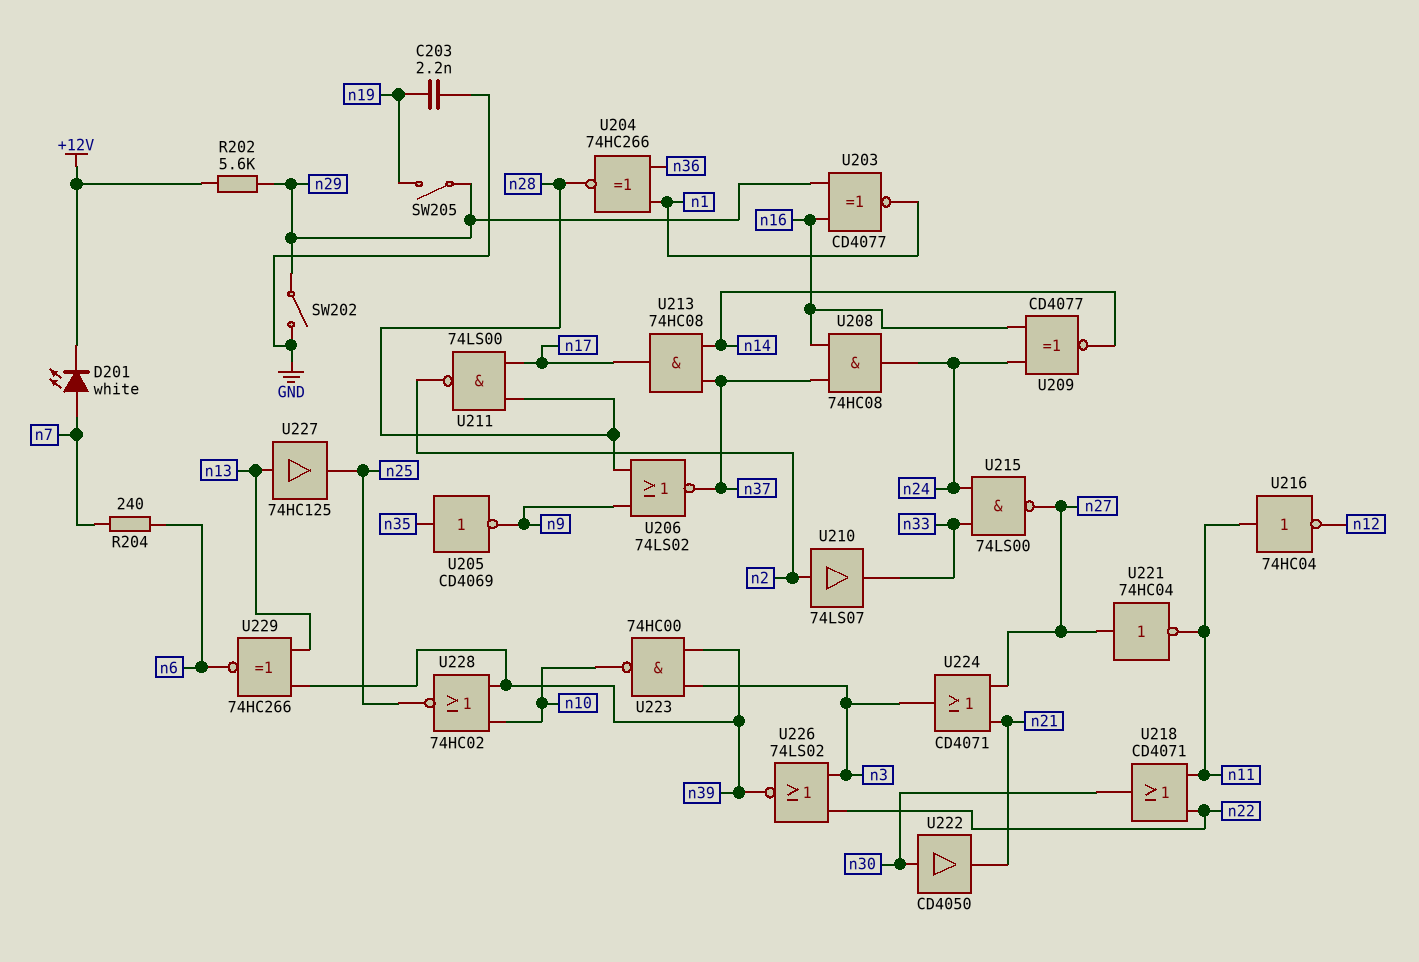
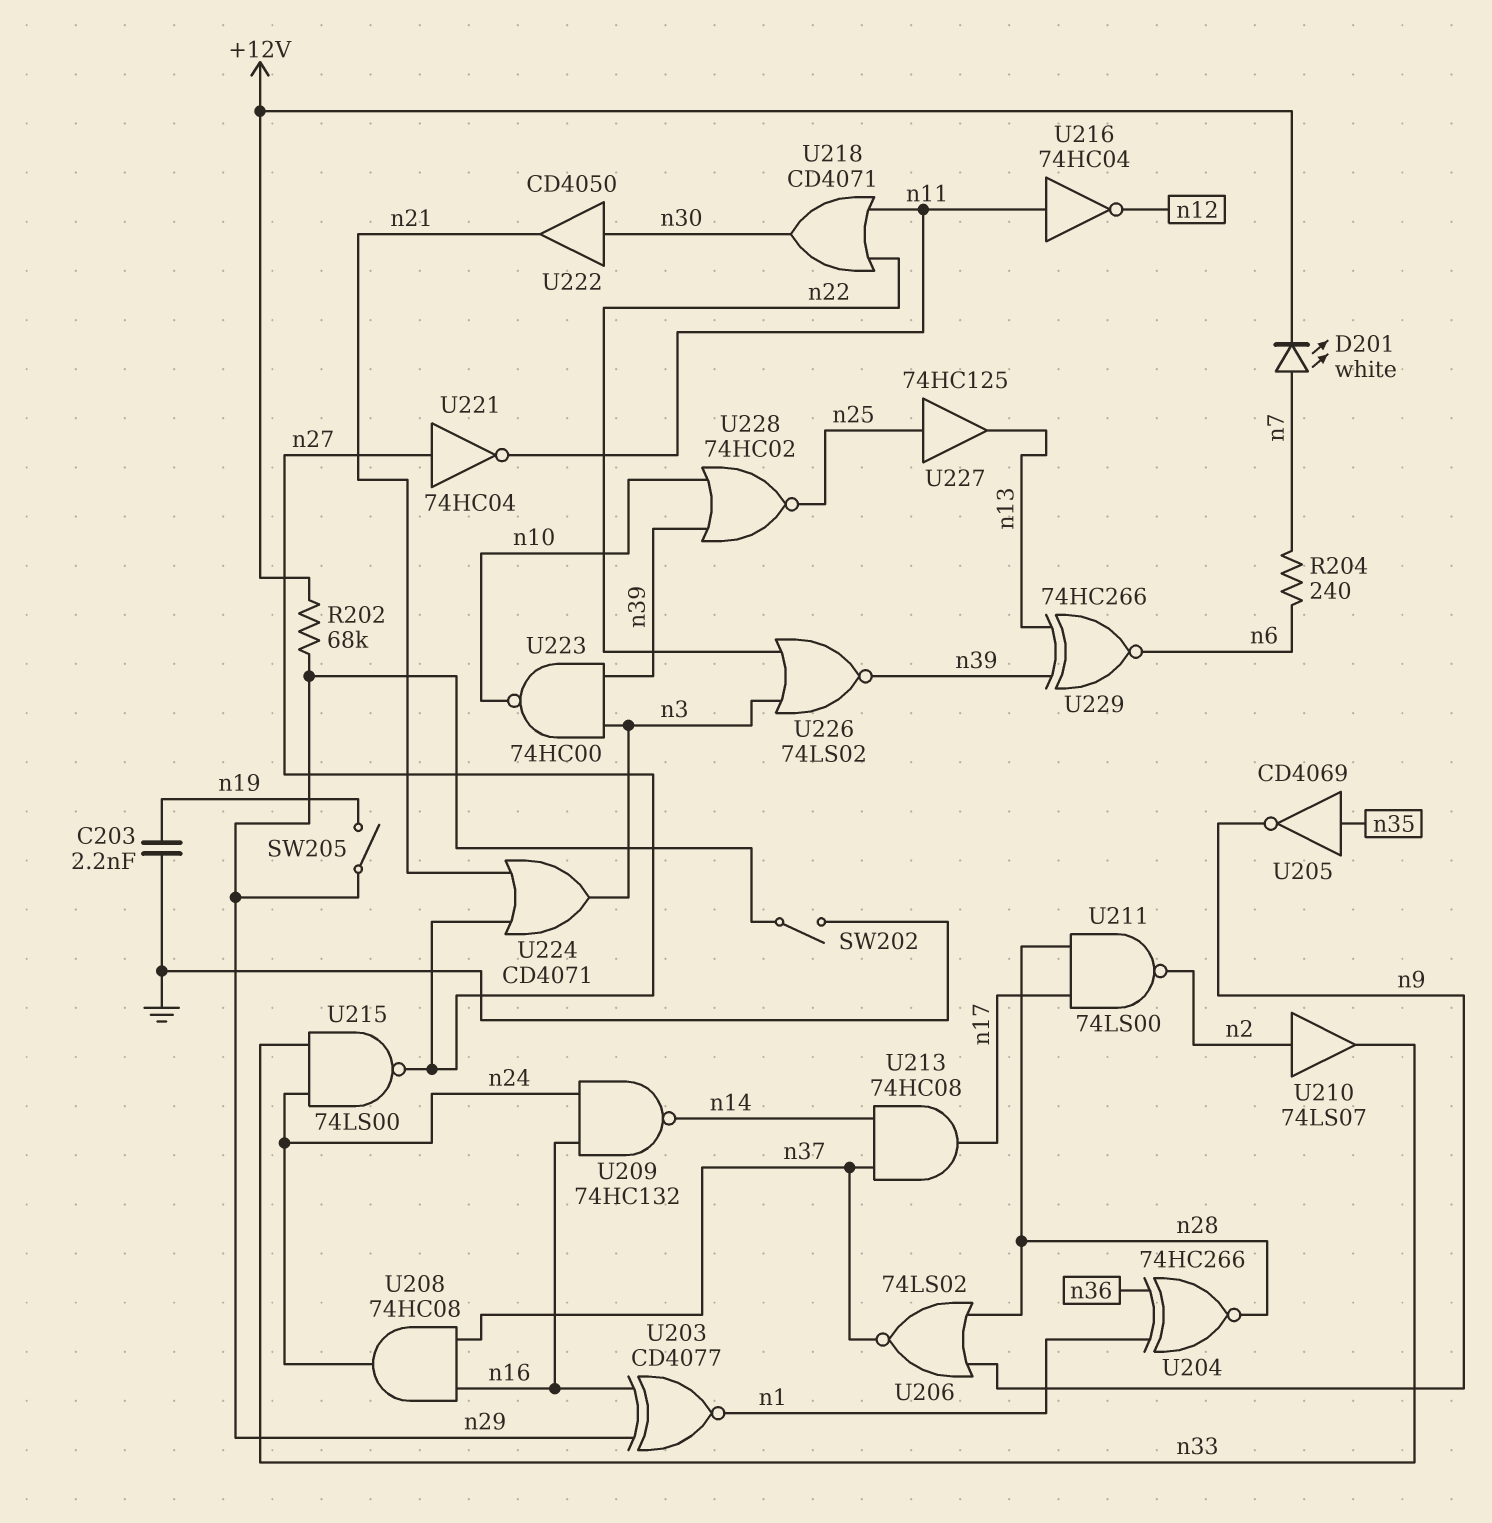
R202: 5.6k (+12V, n29) -> 68k (+12V, n29)
U209: XNOR CD4077 (in n16, in n24, out n14) -> NAND 74HC132 (in n16, in n24, out n14)
U227: buffer 74HC125 (in n13, out n25) -> buffer 74HC125 (in n25, out n13)

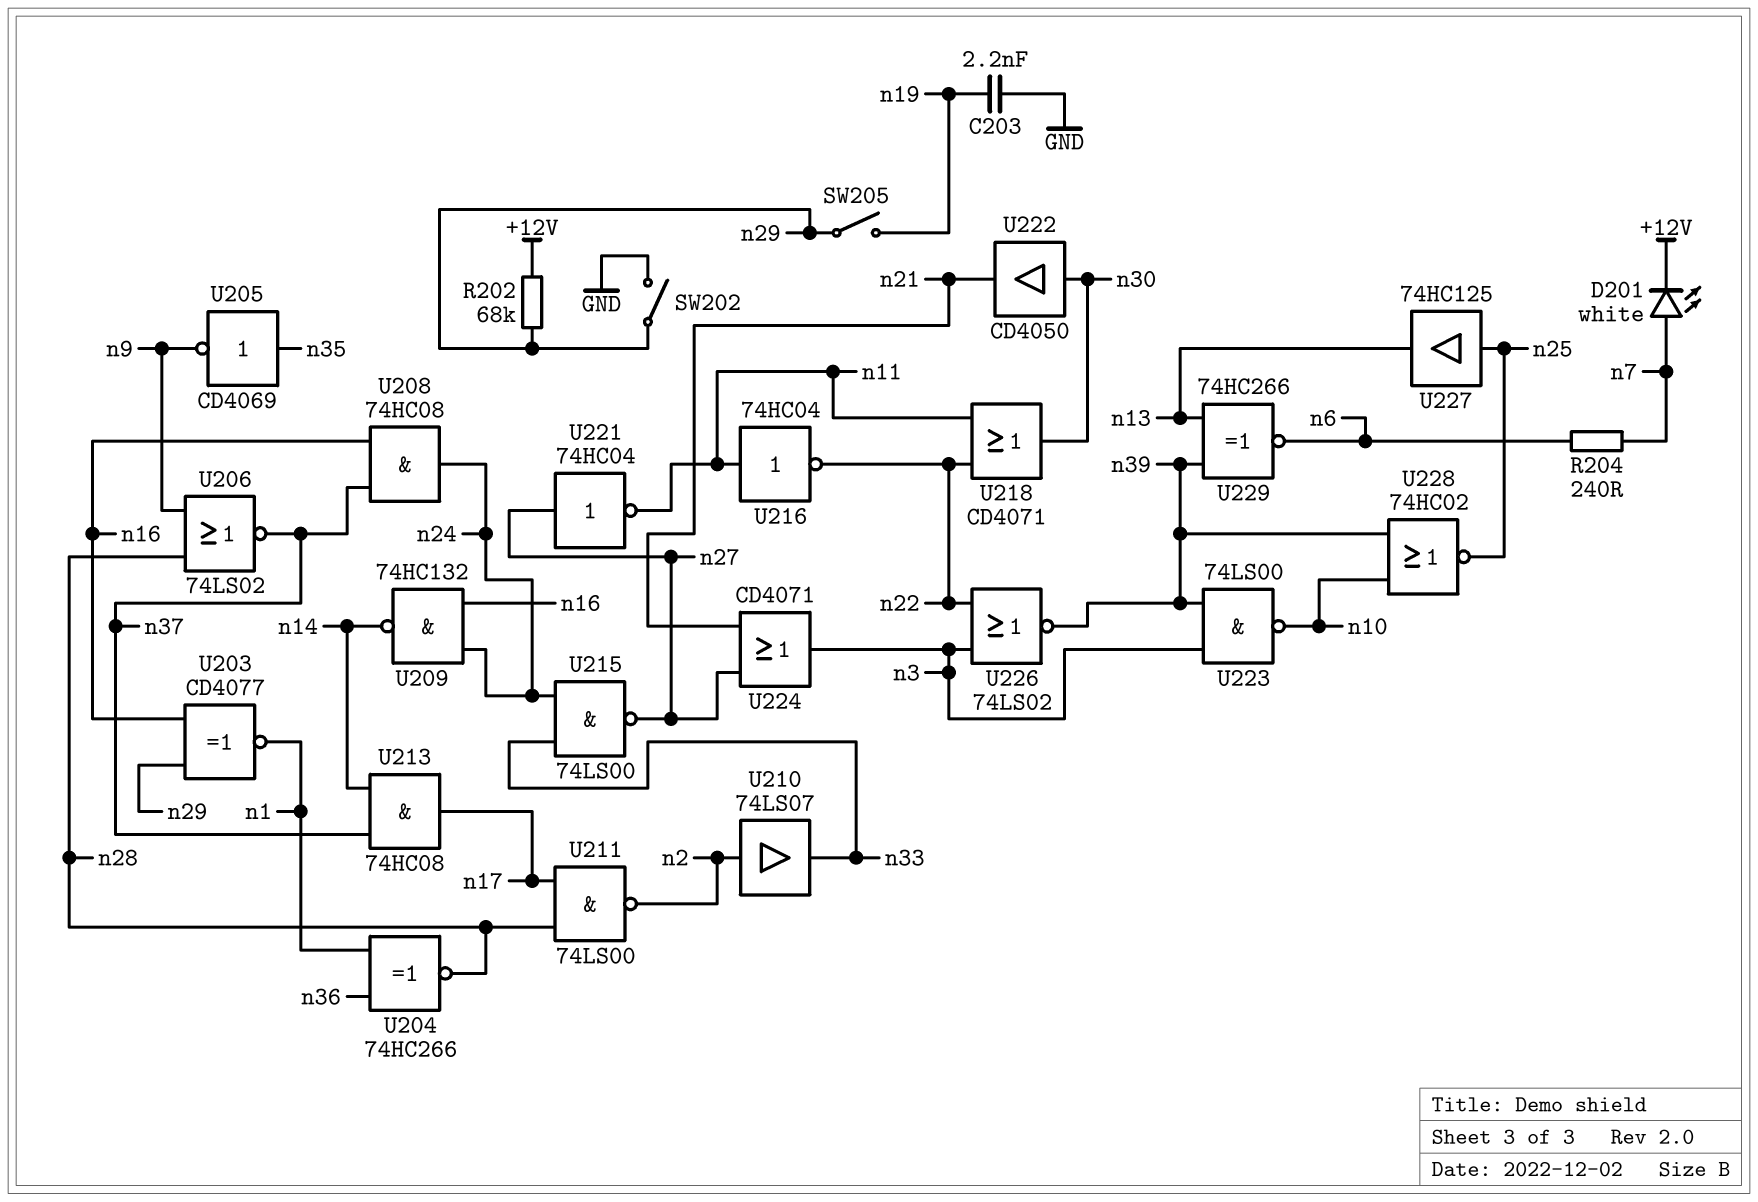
U216: NOT 74HC04 (in n11, out n12) -> NOT 74HC04 (in n11, out n22)
U223: NAND 74HC00 (in n3, in n39, out n10) -> NAND 74LS00 (in n3, in n39, out n10)

